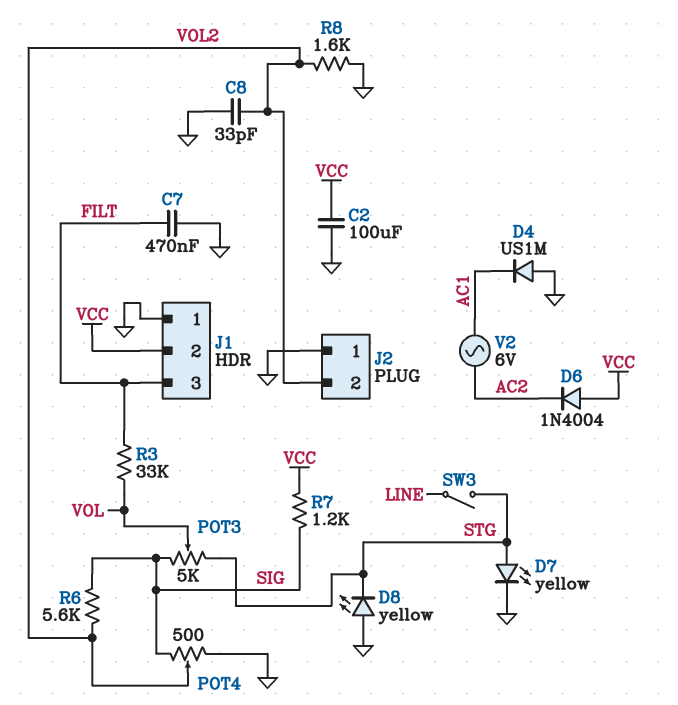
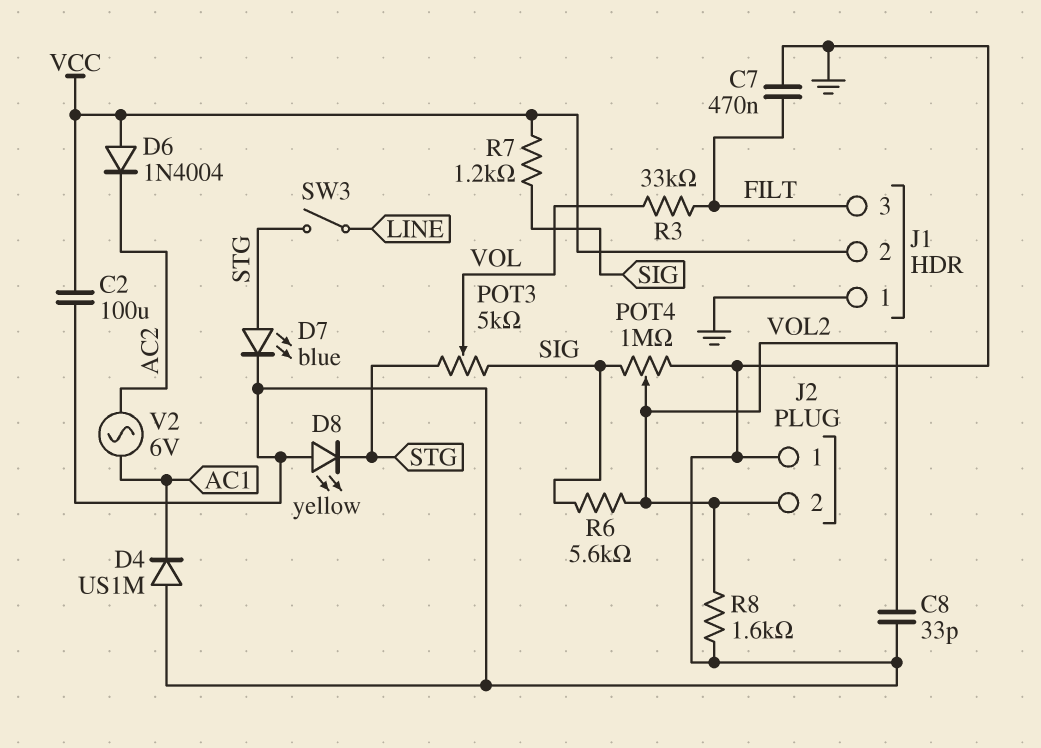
D7: LED yellow (A STG, K GND) -> LED blue (A STG, K GND)
POT4: 500 (GND, SIG, wiper VOL2) -> 1M (GND, SIG, wiper VOL2)

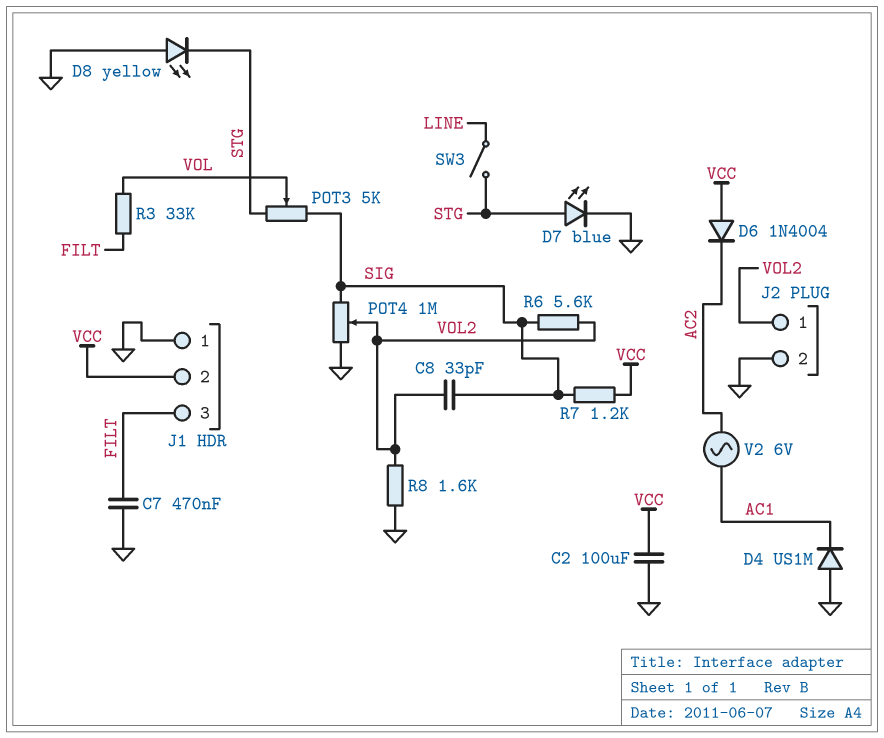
C8: 33pF (GND, VOL2) -> 33pF (SIG, VOL2)
J2 pin 1: GND -> VOL2
J2 pin 2: VOL2 -> GND

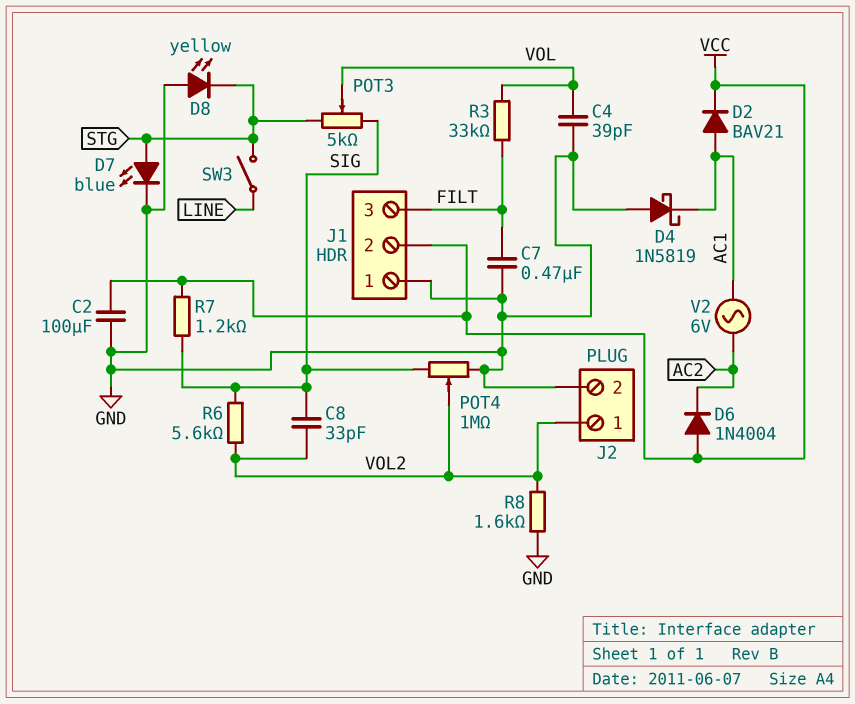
C4: none -> 39pF (GND, VOL)
D2: none -> diode BAV21 (A AC1, K VCC)
D4: diode US1M (A GND, K AC1) -> schottky 1N5819 (A GND, K AC1)

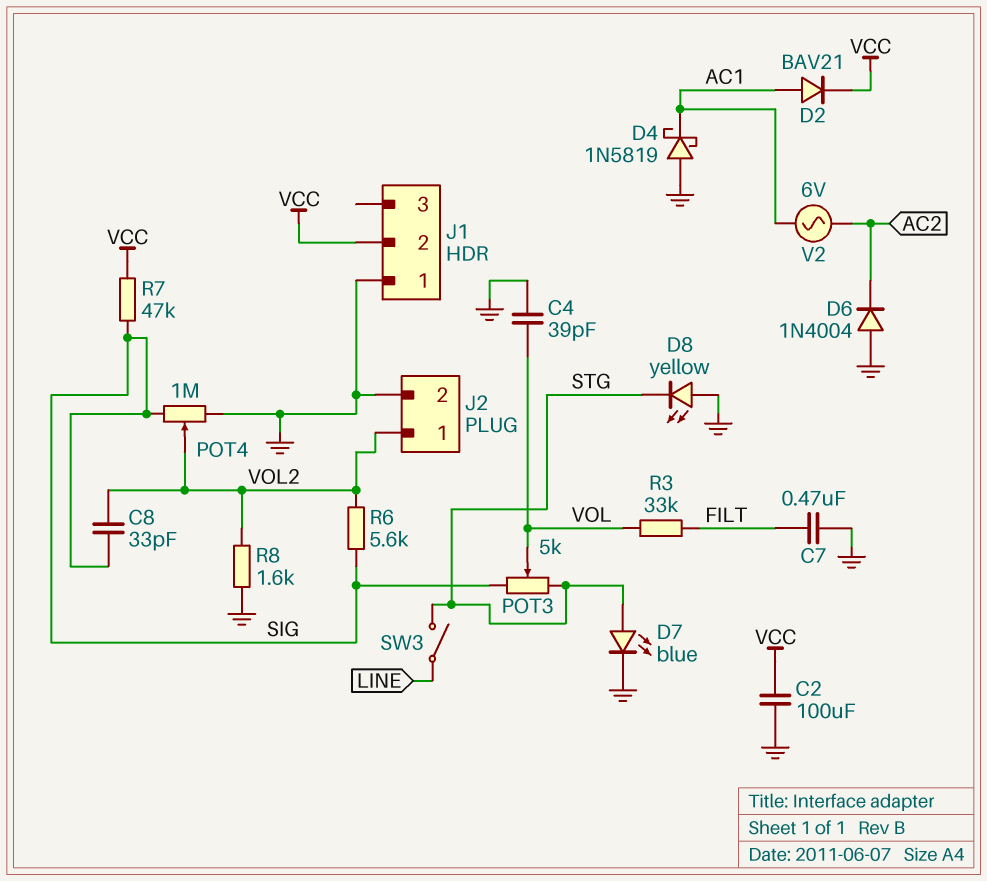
D6: diode 1N4004 (A VCC, K AC2) -> diode 1N4004 (A GND, K AC2)
J1 pin 3: FILT -> none
R7: 1.2k (SIG, VCC) -> 47k (SIG, VCC)

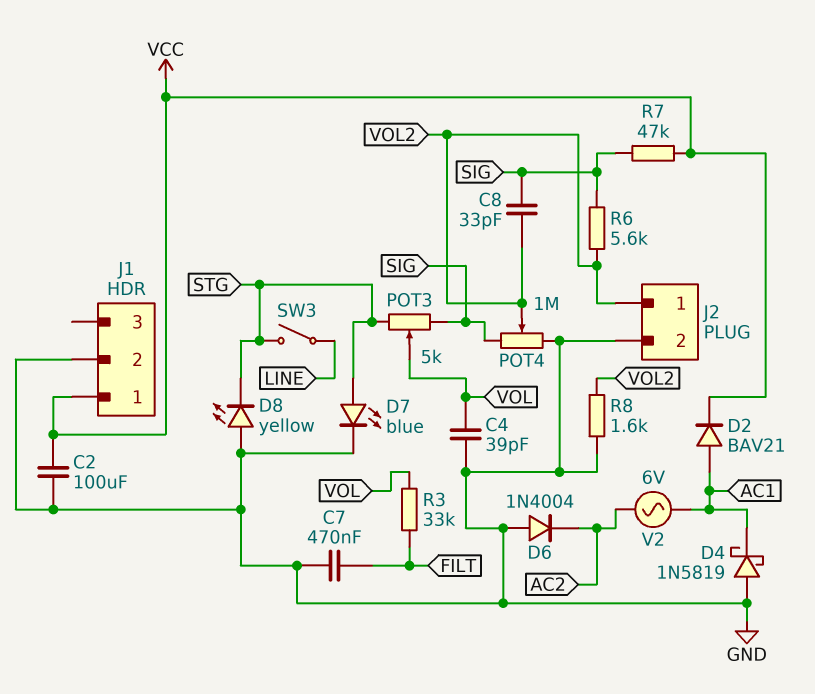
J1 pin 1: GND -> VCC
J1 pin 2: VCC -> GND

